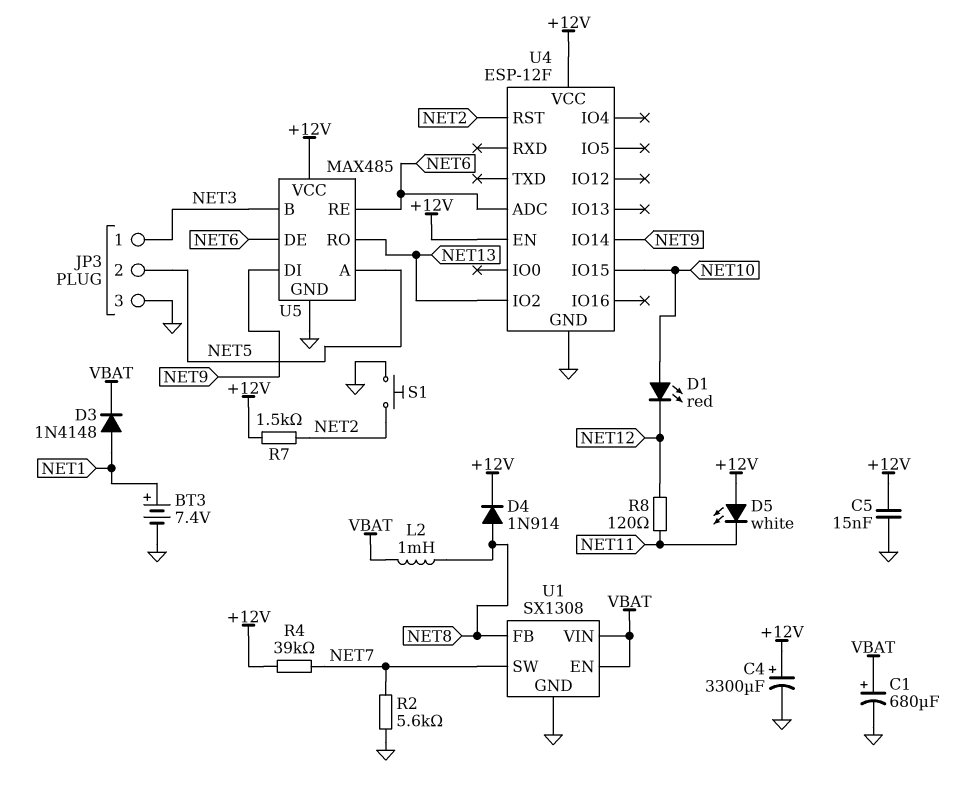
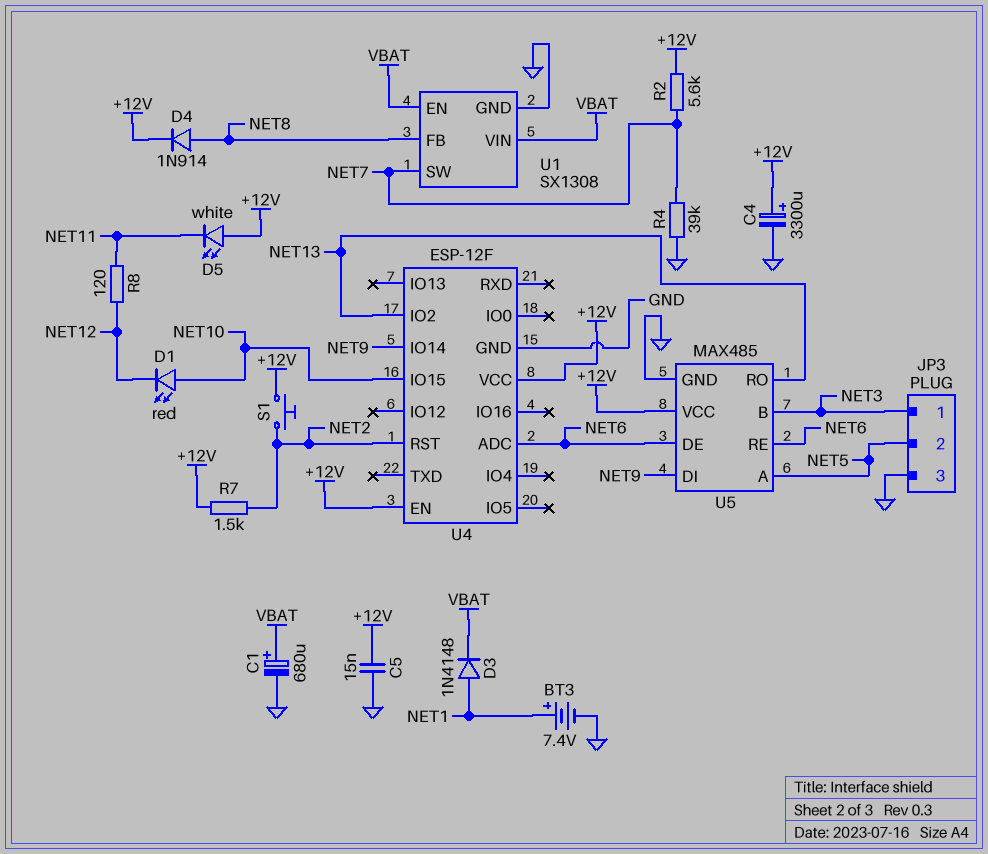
L2: 1mH (NET8, VBAT) -> none
R2: 5.6k (GND, NET7) -> 5.6k (+12V, NET7)
R4: 39k (+12V, NET7) -> 39k (GND, NET7)
S1: button (GND, NET2) -> button (+12V, NET2)

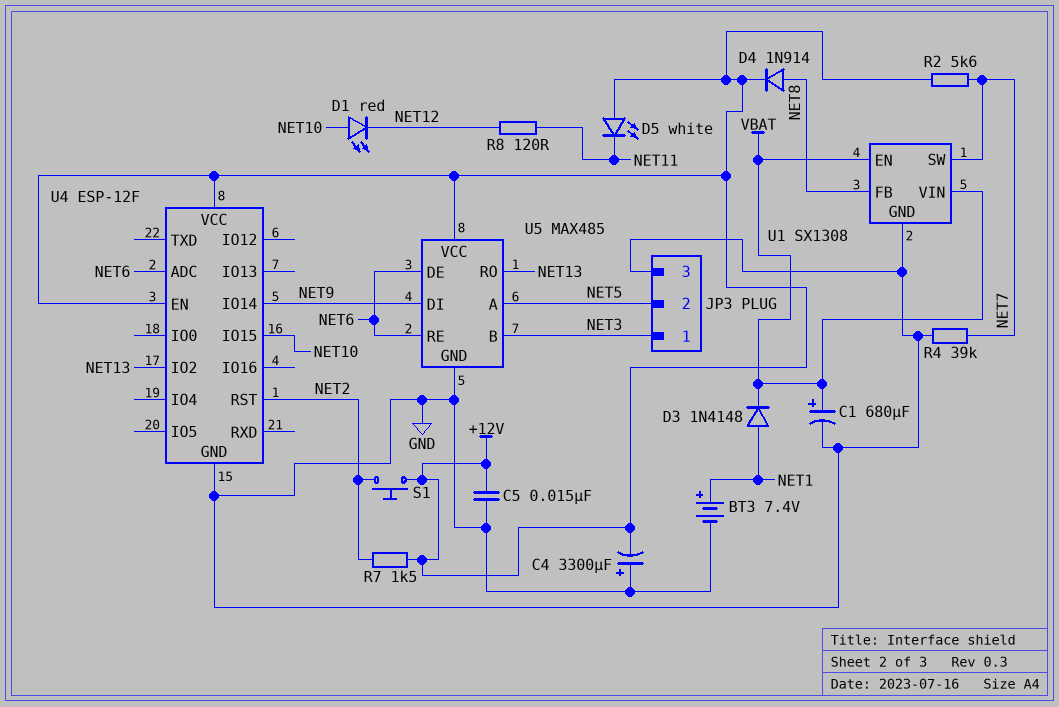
C4: 3300uF (plus +12V, minus GND) -> 3300uF (plus GND, minus +12V)

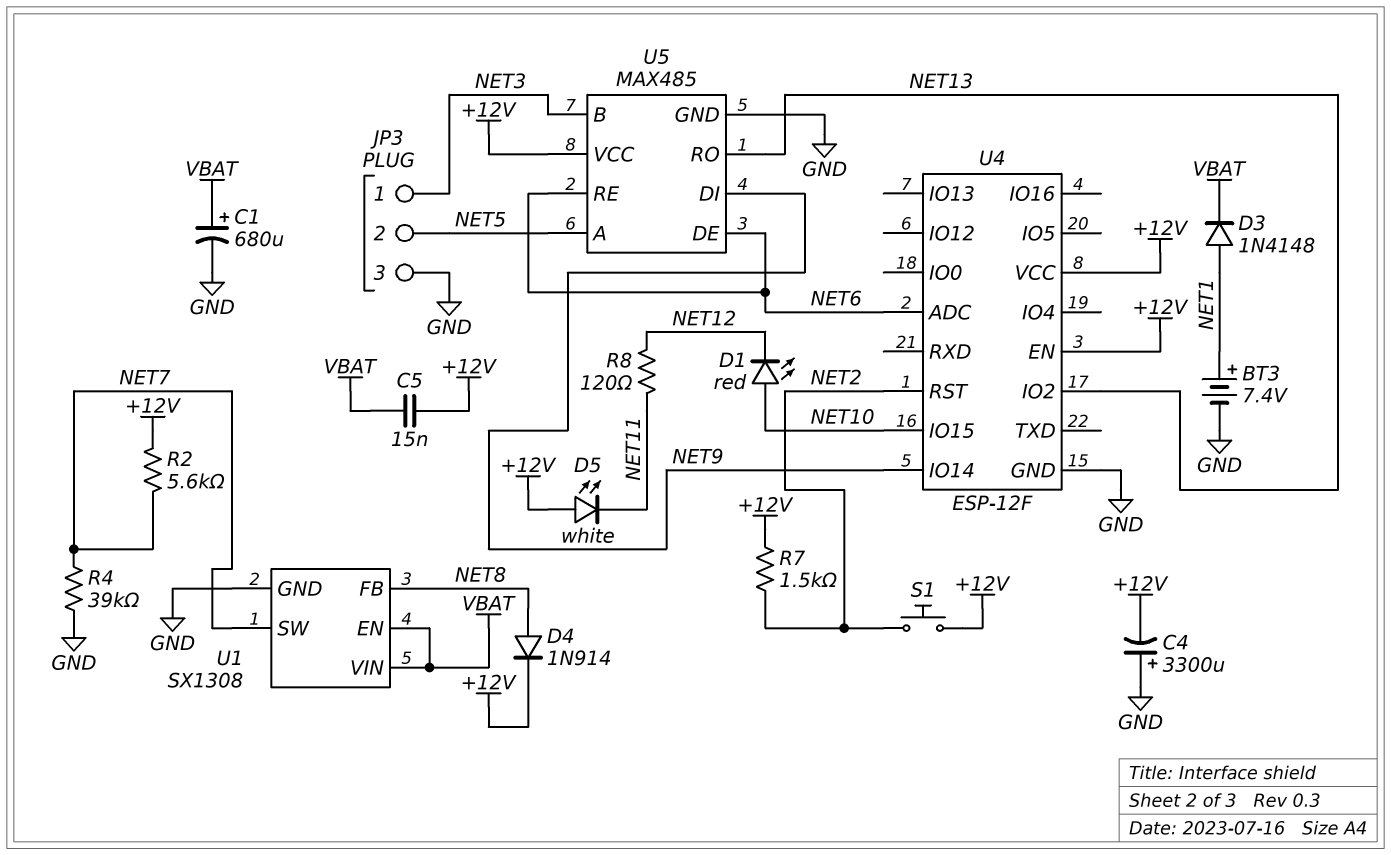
C5: 15nF (+12V, GND) -> 15nF (+12V, VBAT)

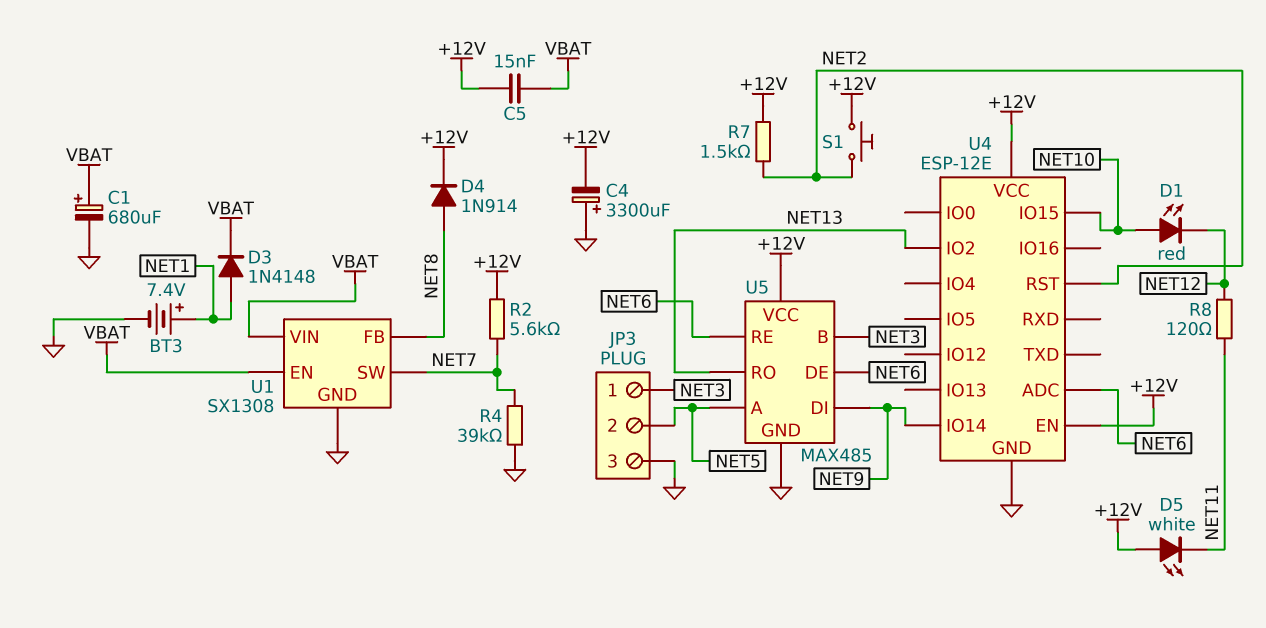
U4: ESP-12F -> ESP-12E

